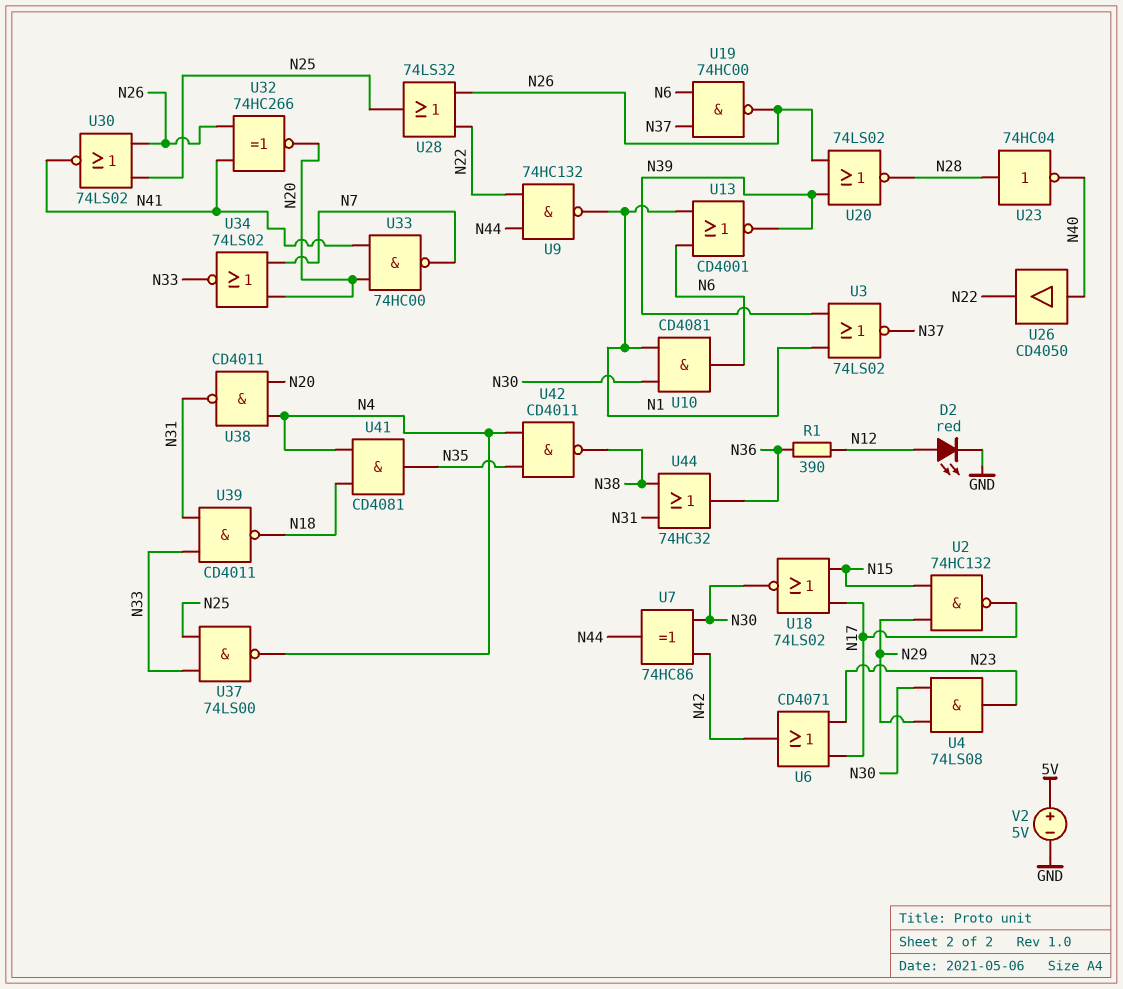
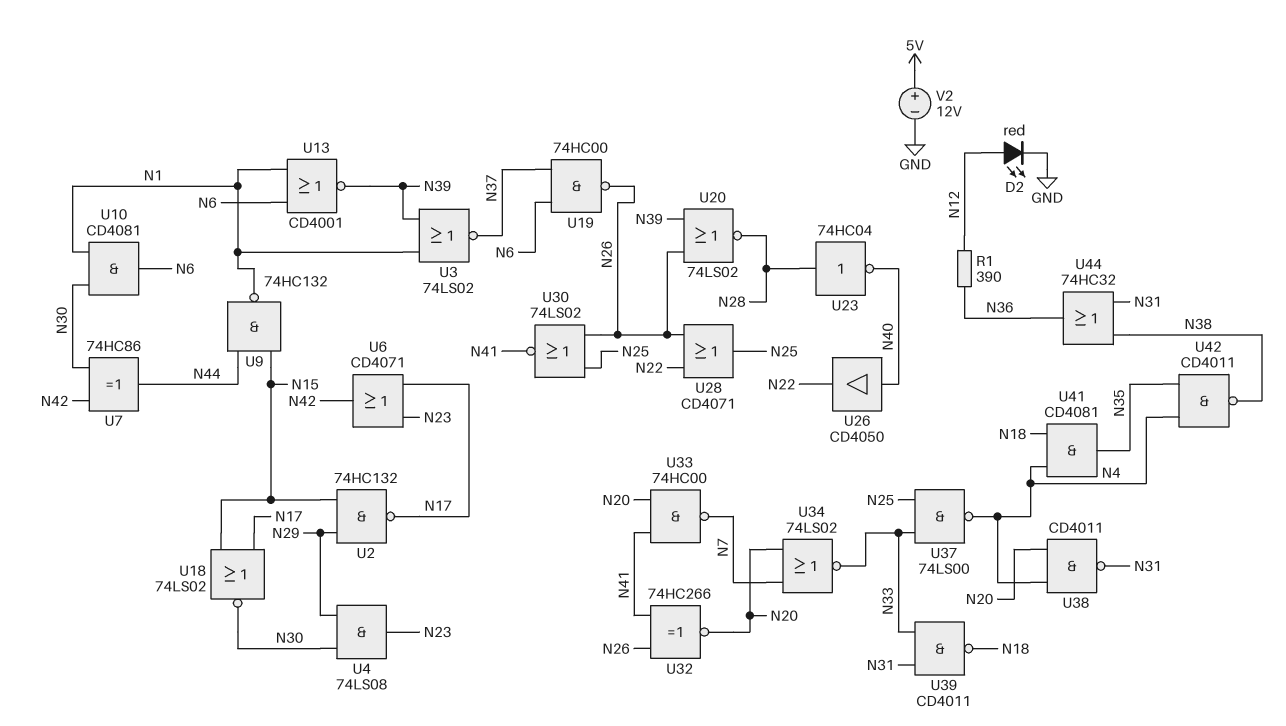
U9: NAND 74HC132 (in N22, in N44, out N1) -> NAND 74HC132 (in N15, in N44, out N1)
U28: OR 74LS32 (in N22, in N26, out N25) -> OR CD4071 (in N22, in N26, out N25)
V2: 5V (plus 5V, minus GND) -> 12V (plus 5V, minus GND)

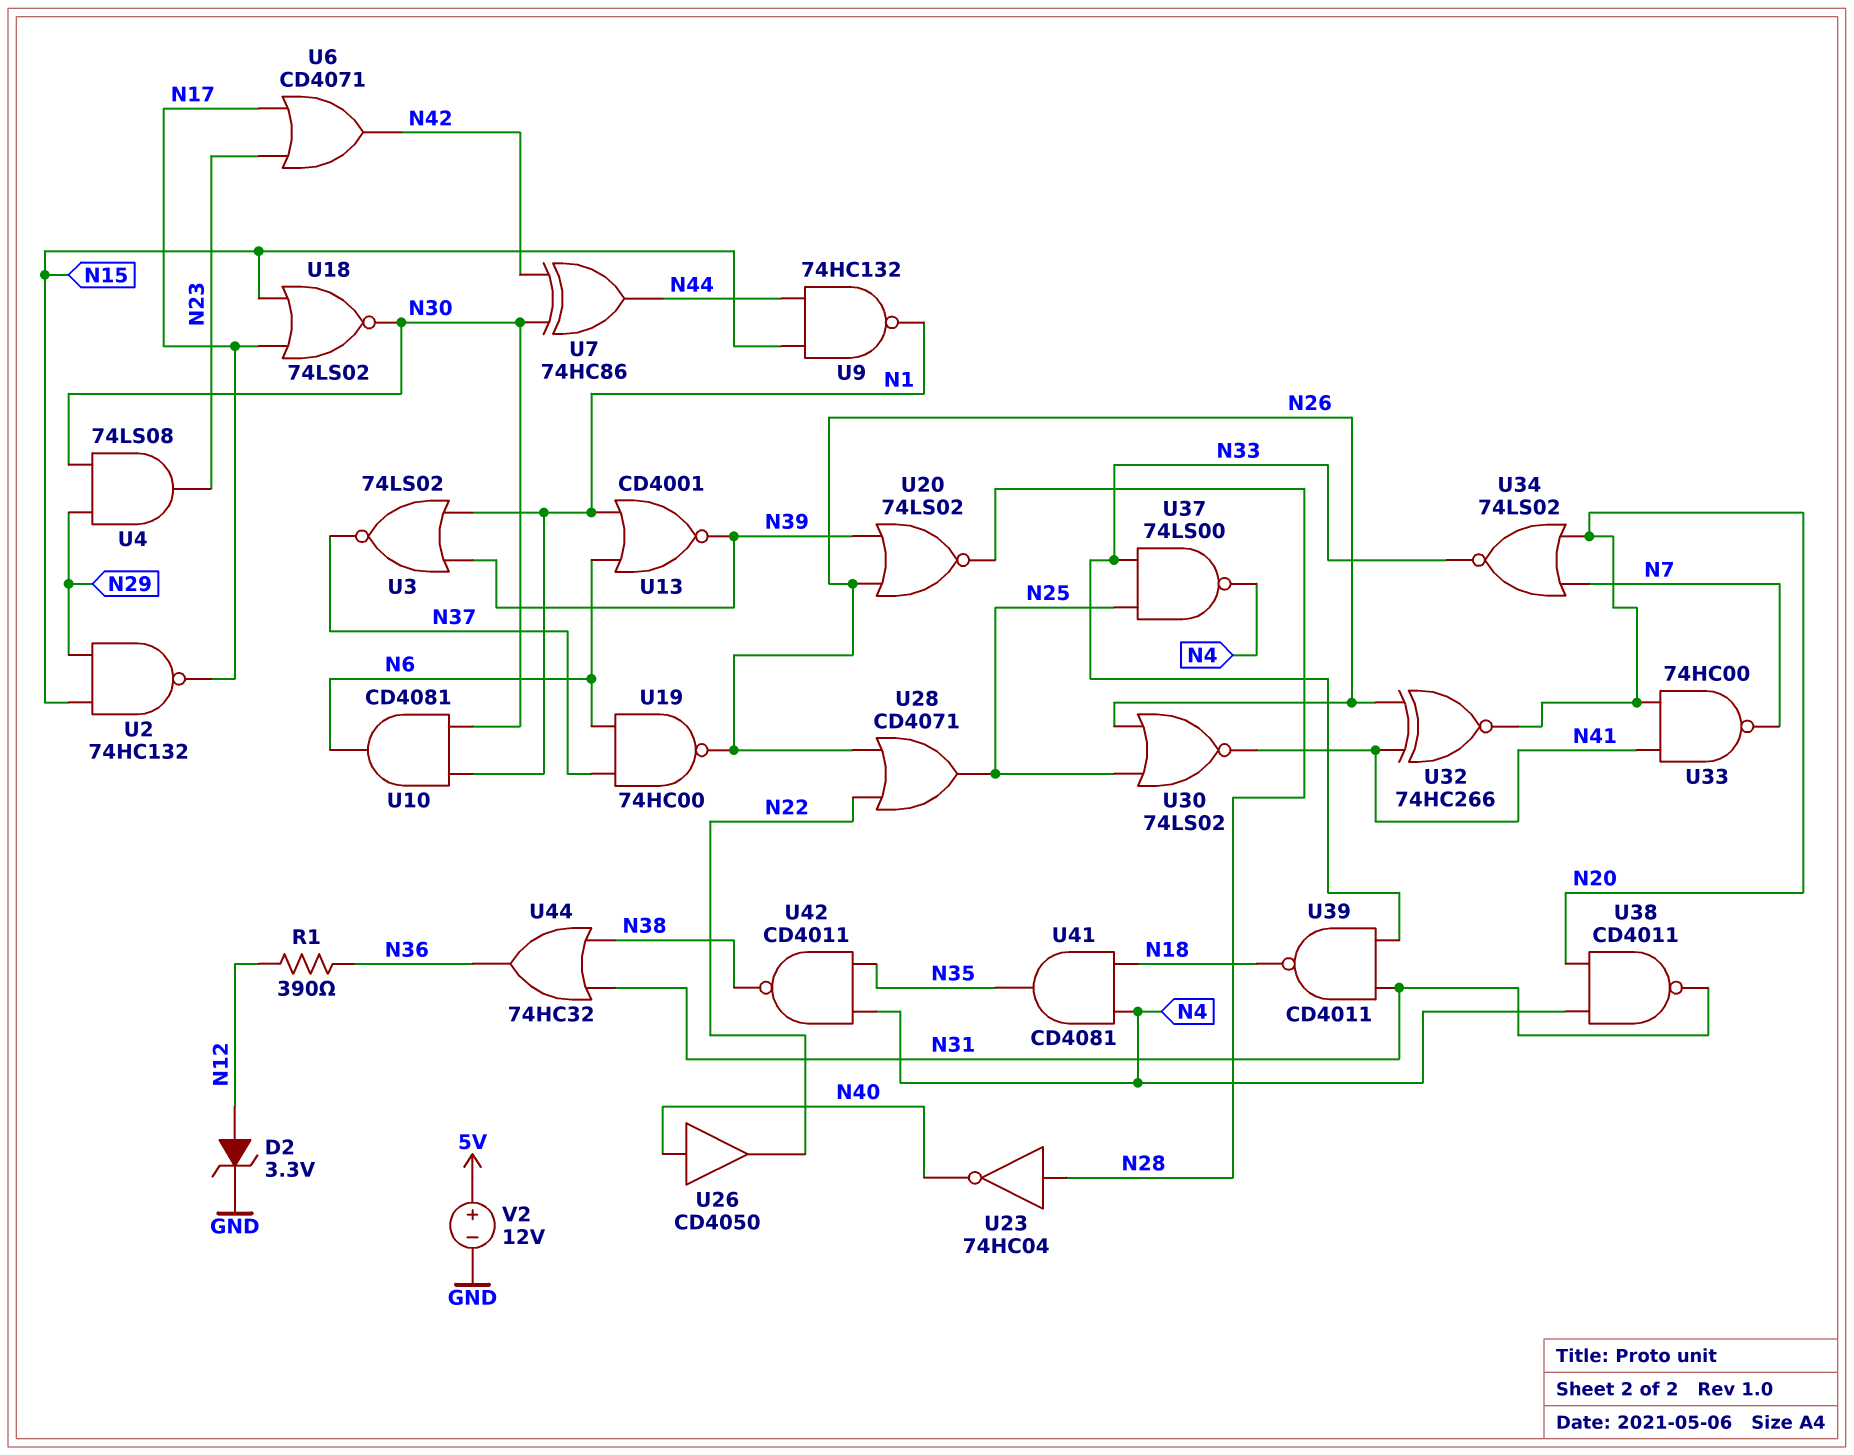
D2: LED red (A N12, K GND) -> zener 3.3V (A N12, K GND)

